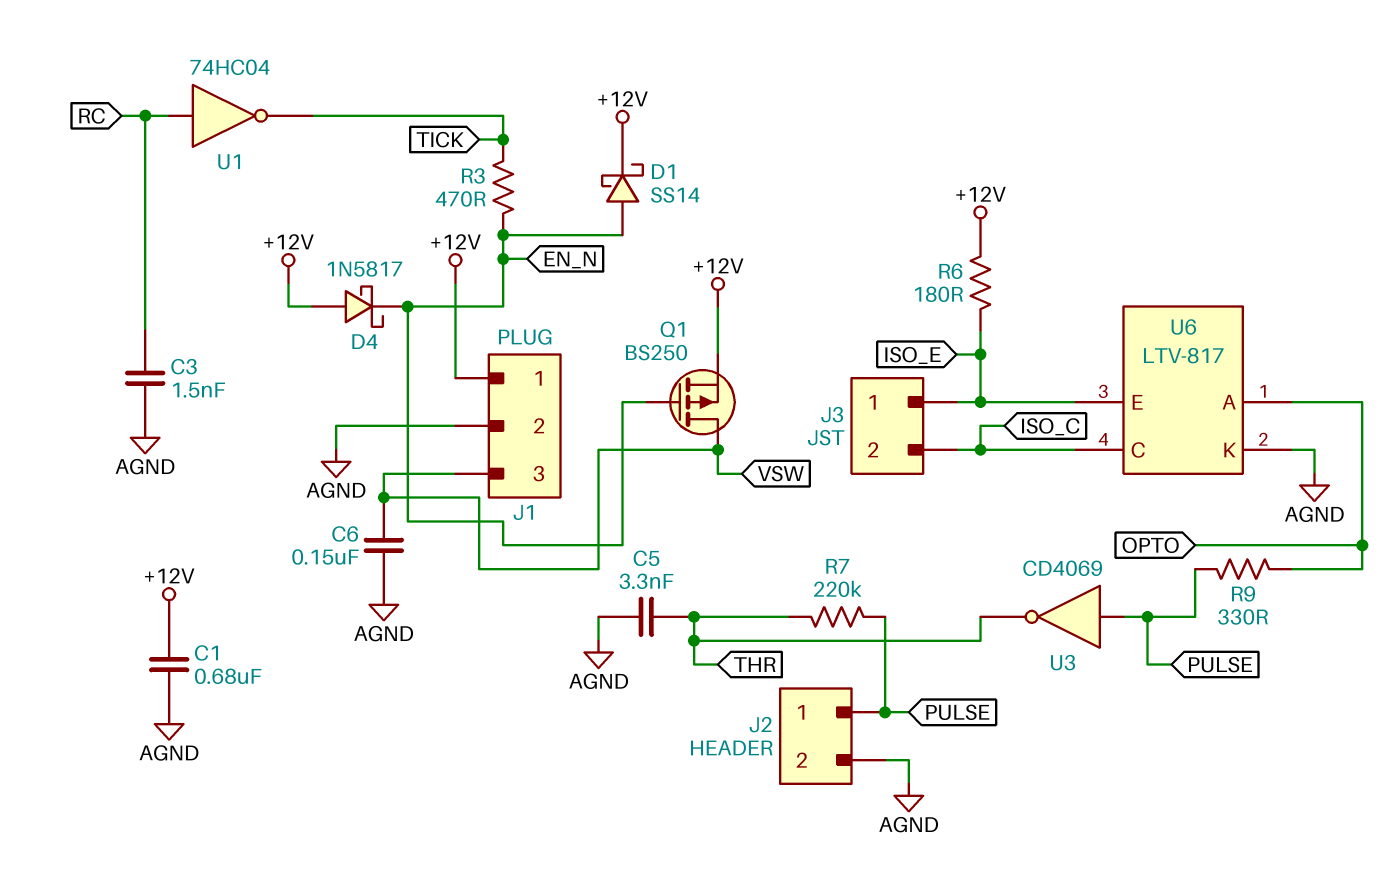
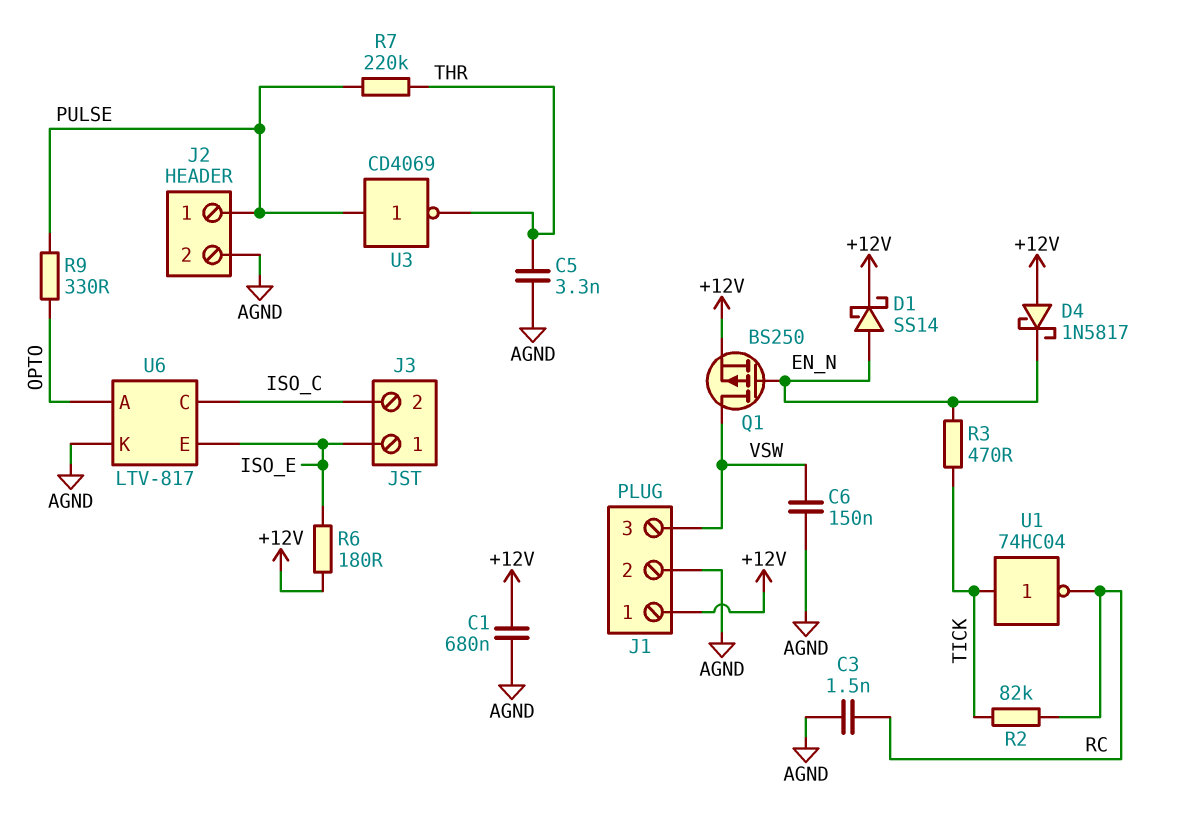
R2: none -> 82k (RC, TICK)
U1: NOT 74HC04 (in RC, out TICK) -> NOT 74HC04 (in TICK, out RC)

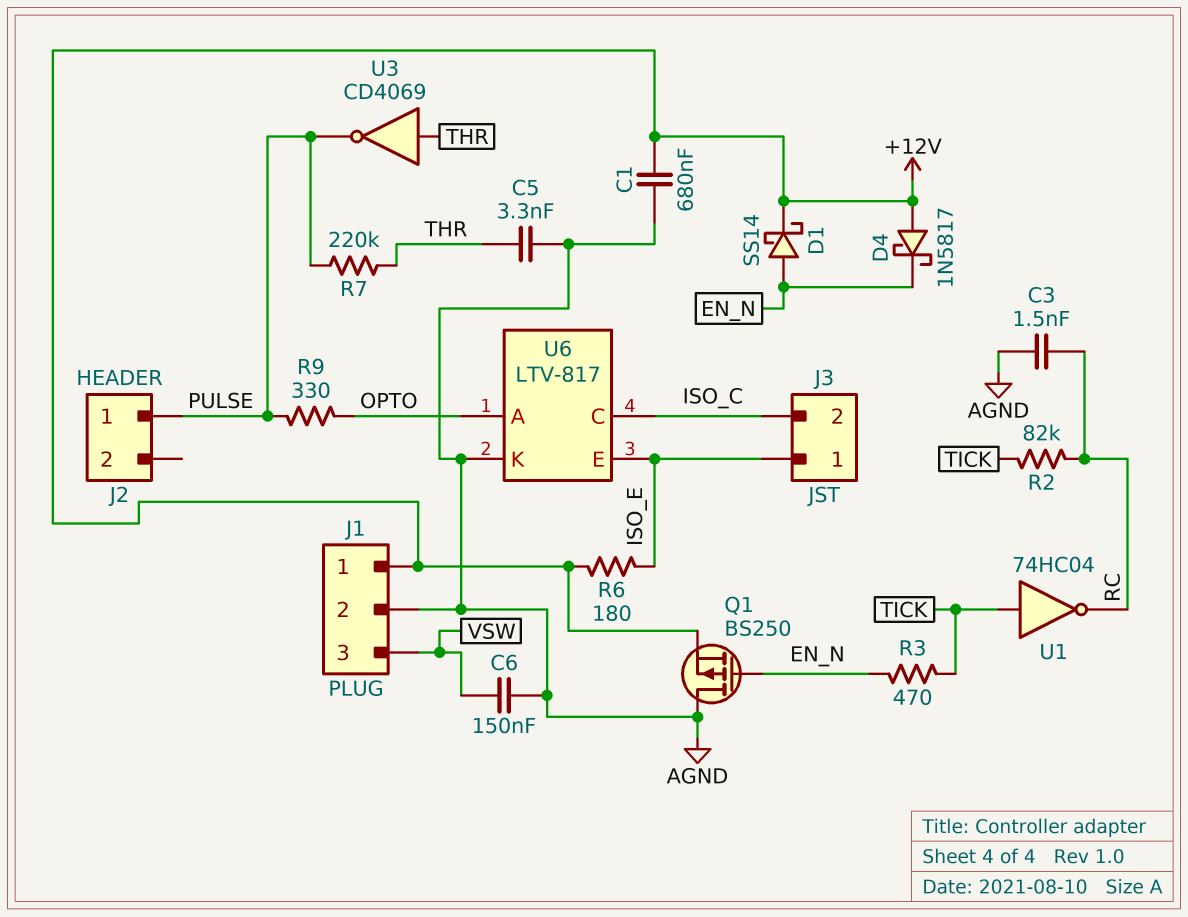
J2 pin 2: AGND -> none
Q1: PMOS BS250 (G EN_N, D VSW, S +12V) -> PMOS BS250 (G EN_N, D AGND, S +12V)
U3: NOT CD4069 (in PULSE, out THR) -> NOT CD4069 (in THR, out PULSE)

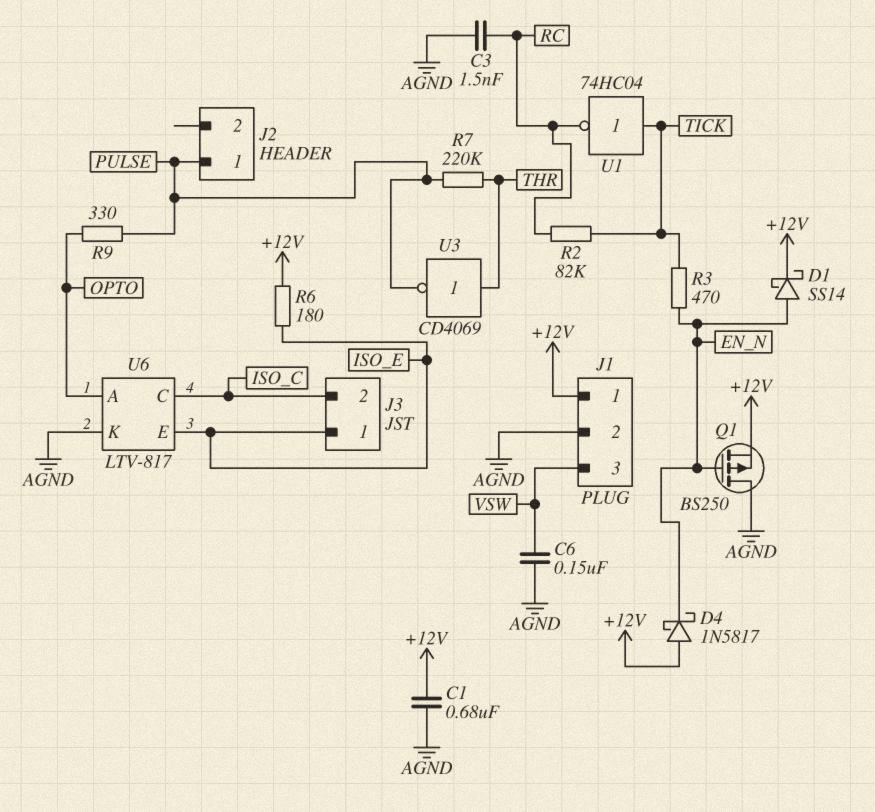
C5: 3.3nF (AGND, THR) -> none

